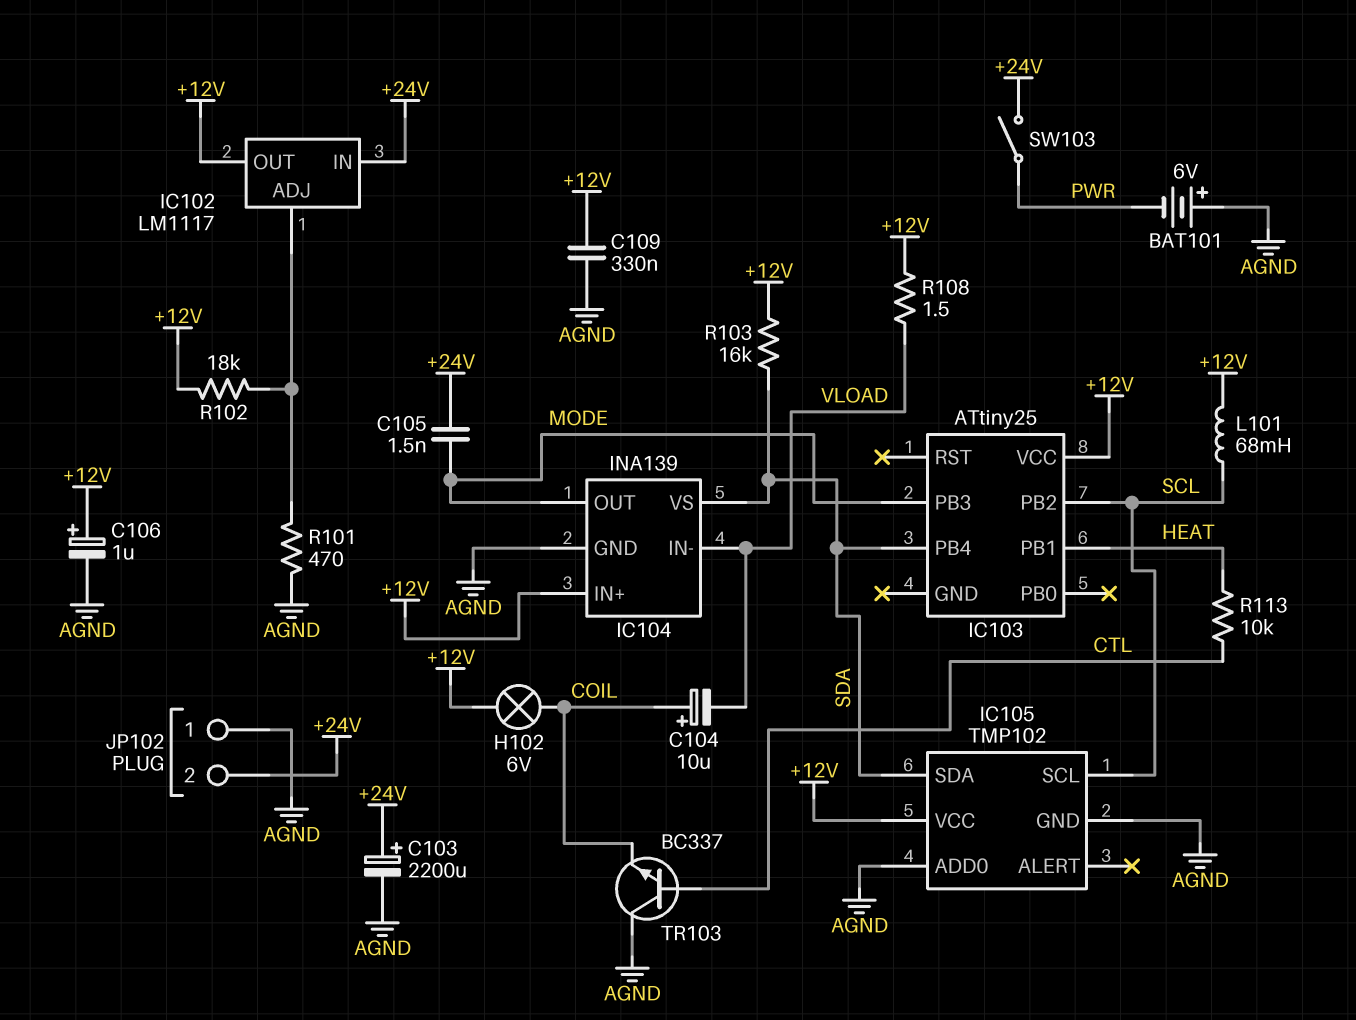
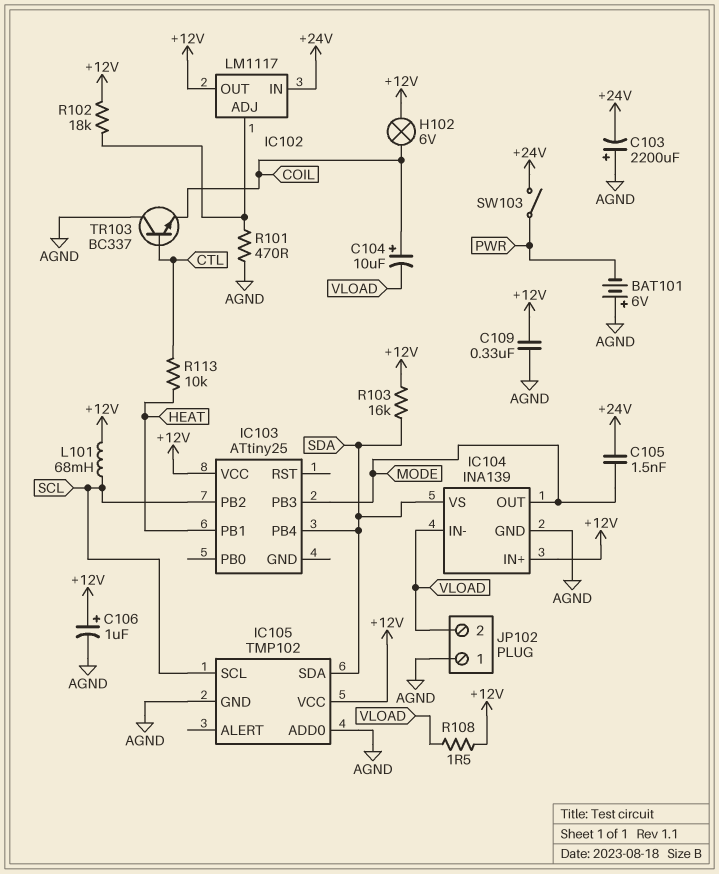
C103: 2200uF (plus +24V, minus AGND) -> 2200uF (plus AGND, minus +24V)
JP102 pin 2: +24V -> VLOAD

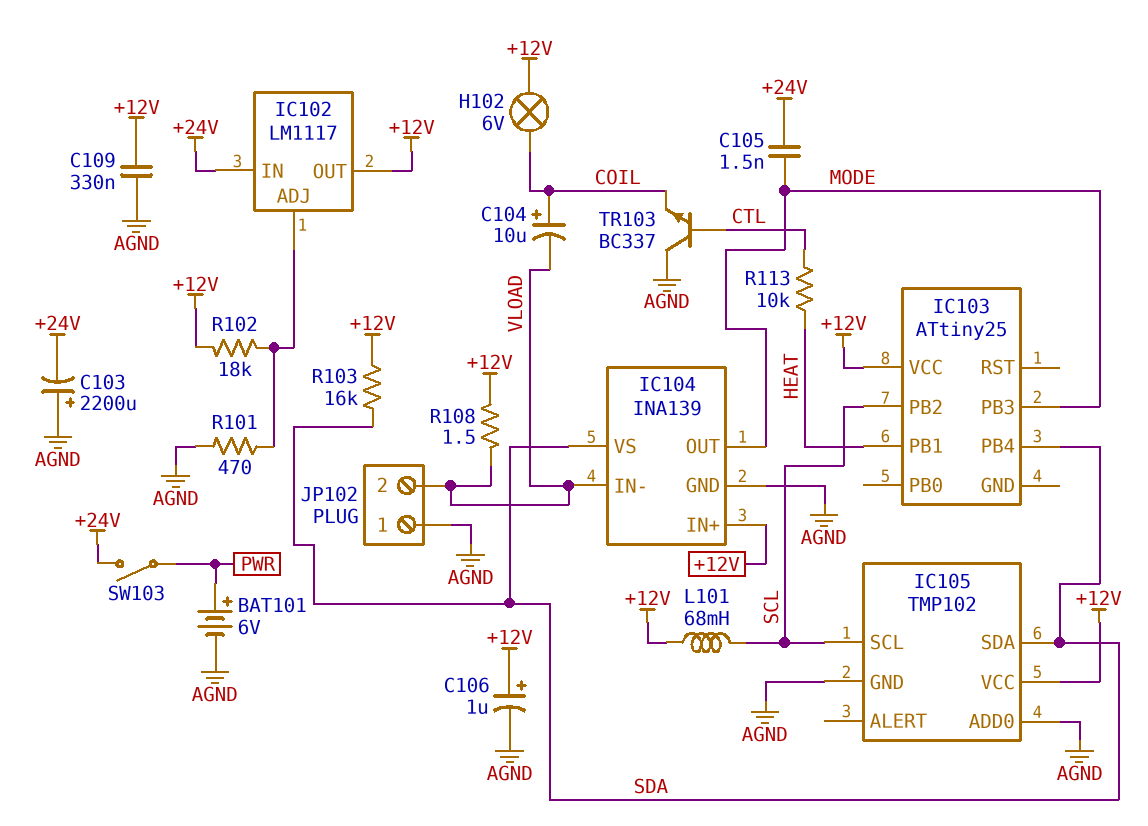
BAT101: 6V (plus AGND, minus PWR) -> 6V (plus PWR, minus AGND)

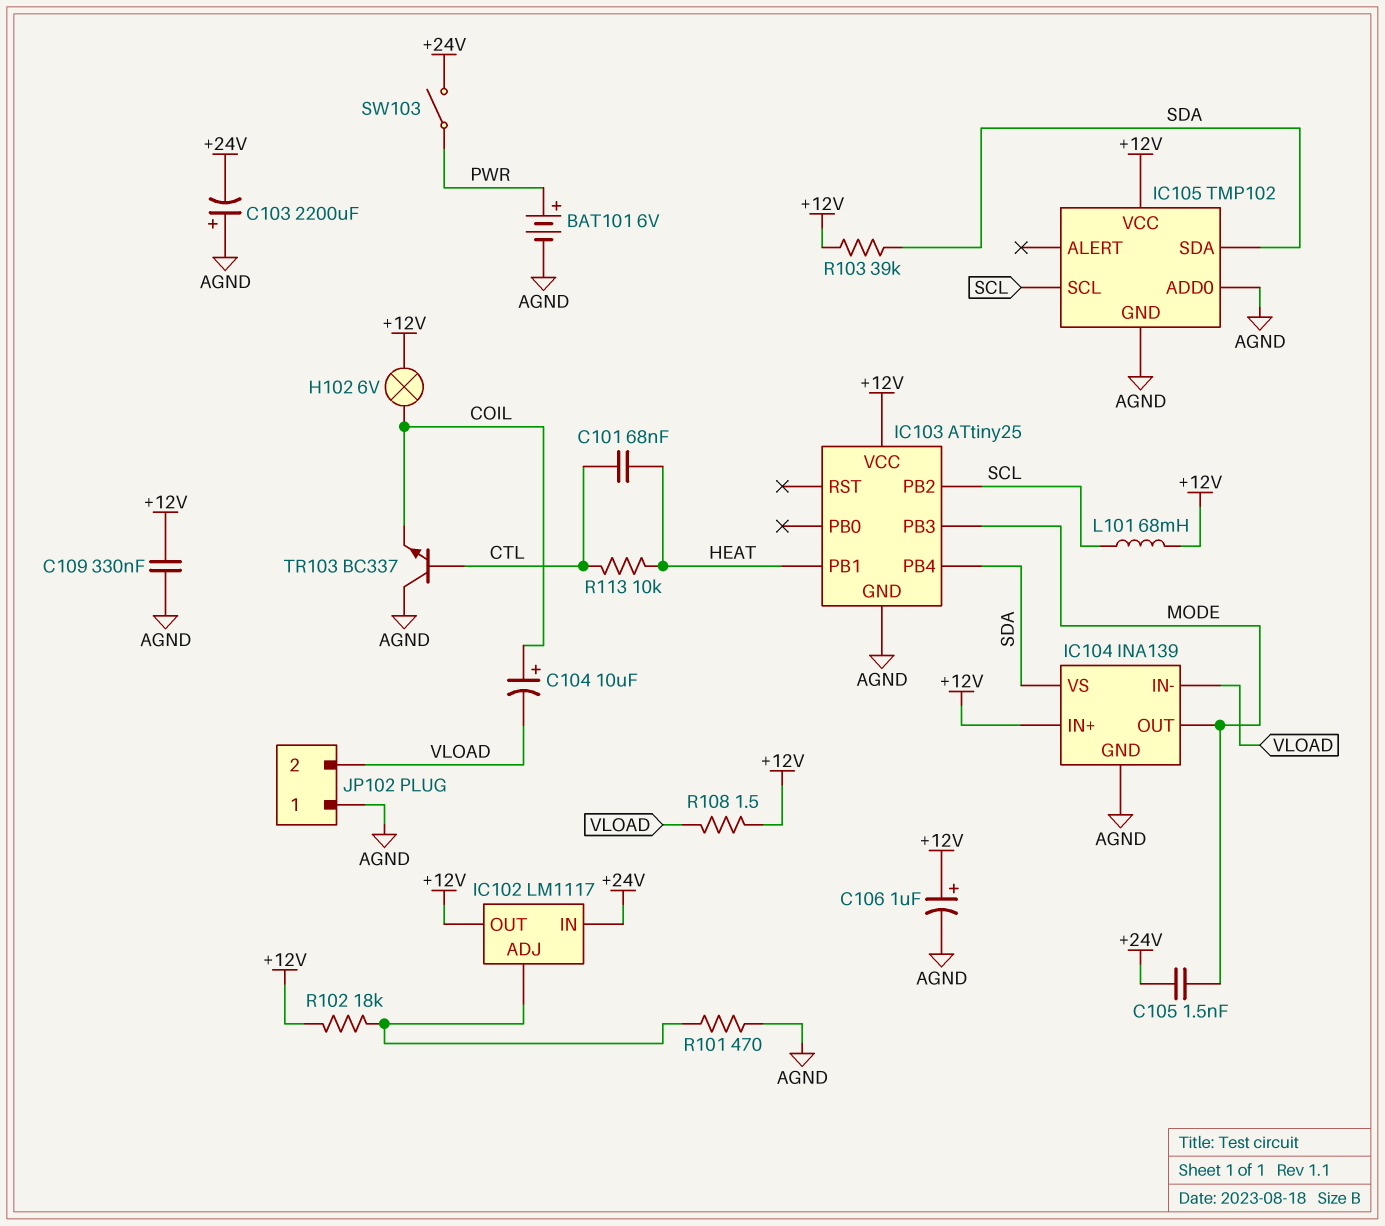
C101: none -> 68nF (CTL, HEAT)
IC103 pin GND: none -> AGND
R103: 16k (+12V, SDA) -> 39k (+12V, SDA)

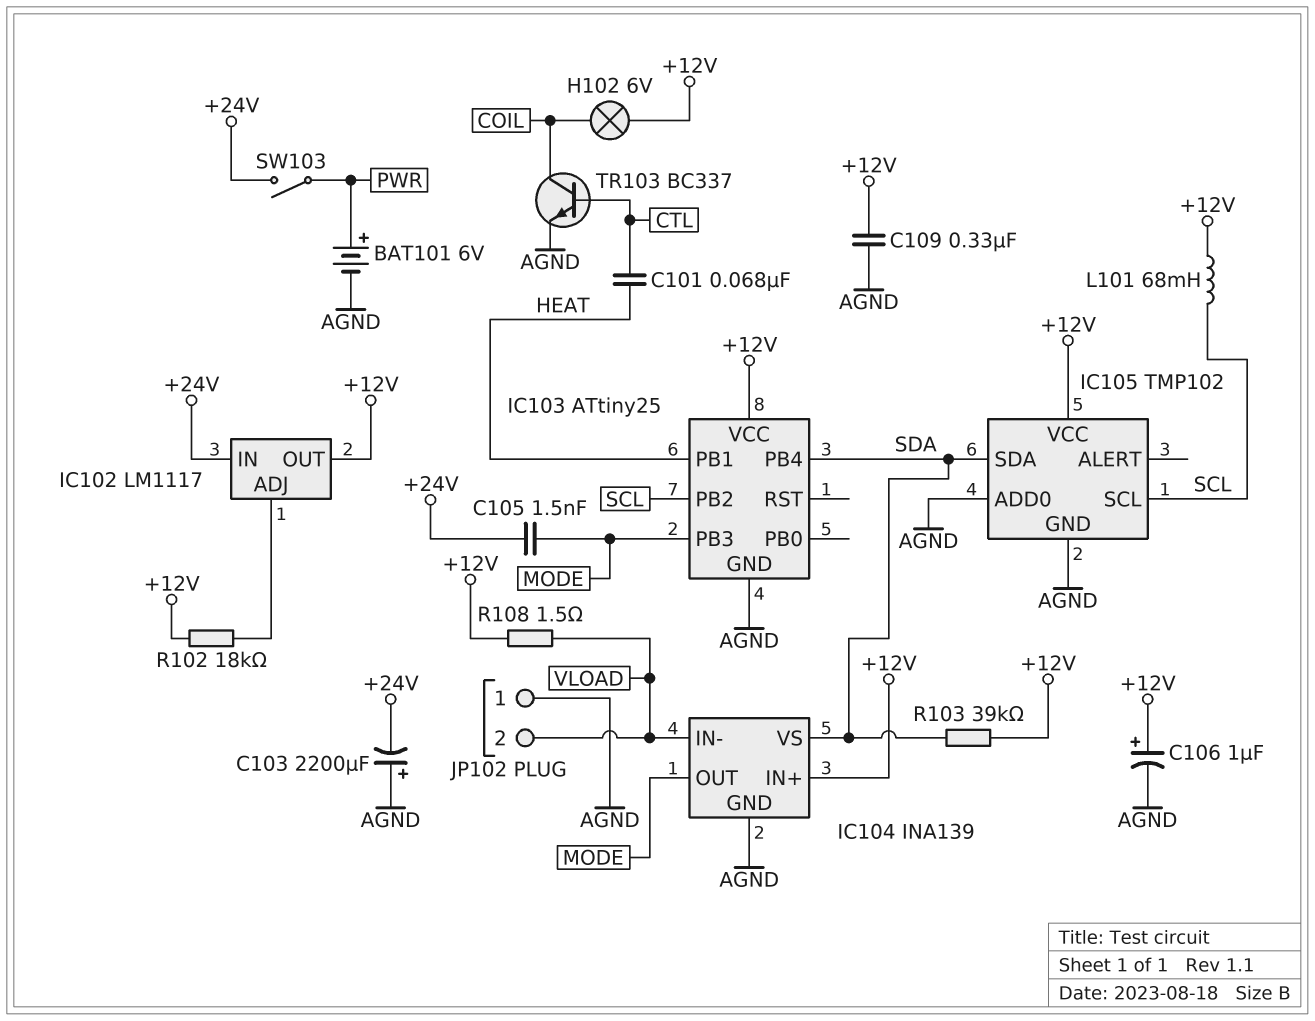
C104: 10uF (plus COIL, minus VLOAD) -> none
R101: 470 (AGND, IC102/ADJ) -> none
R113: 10k (CTL, HEAT) -> none
TR103: NPN BC337 (B CTL, C AGND, E COIL) -> NPN BC337 (B CTL, C COIL, E AGND)

